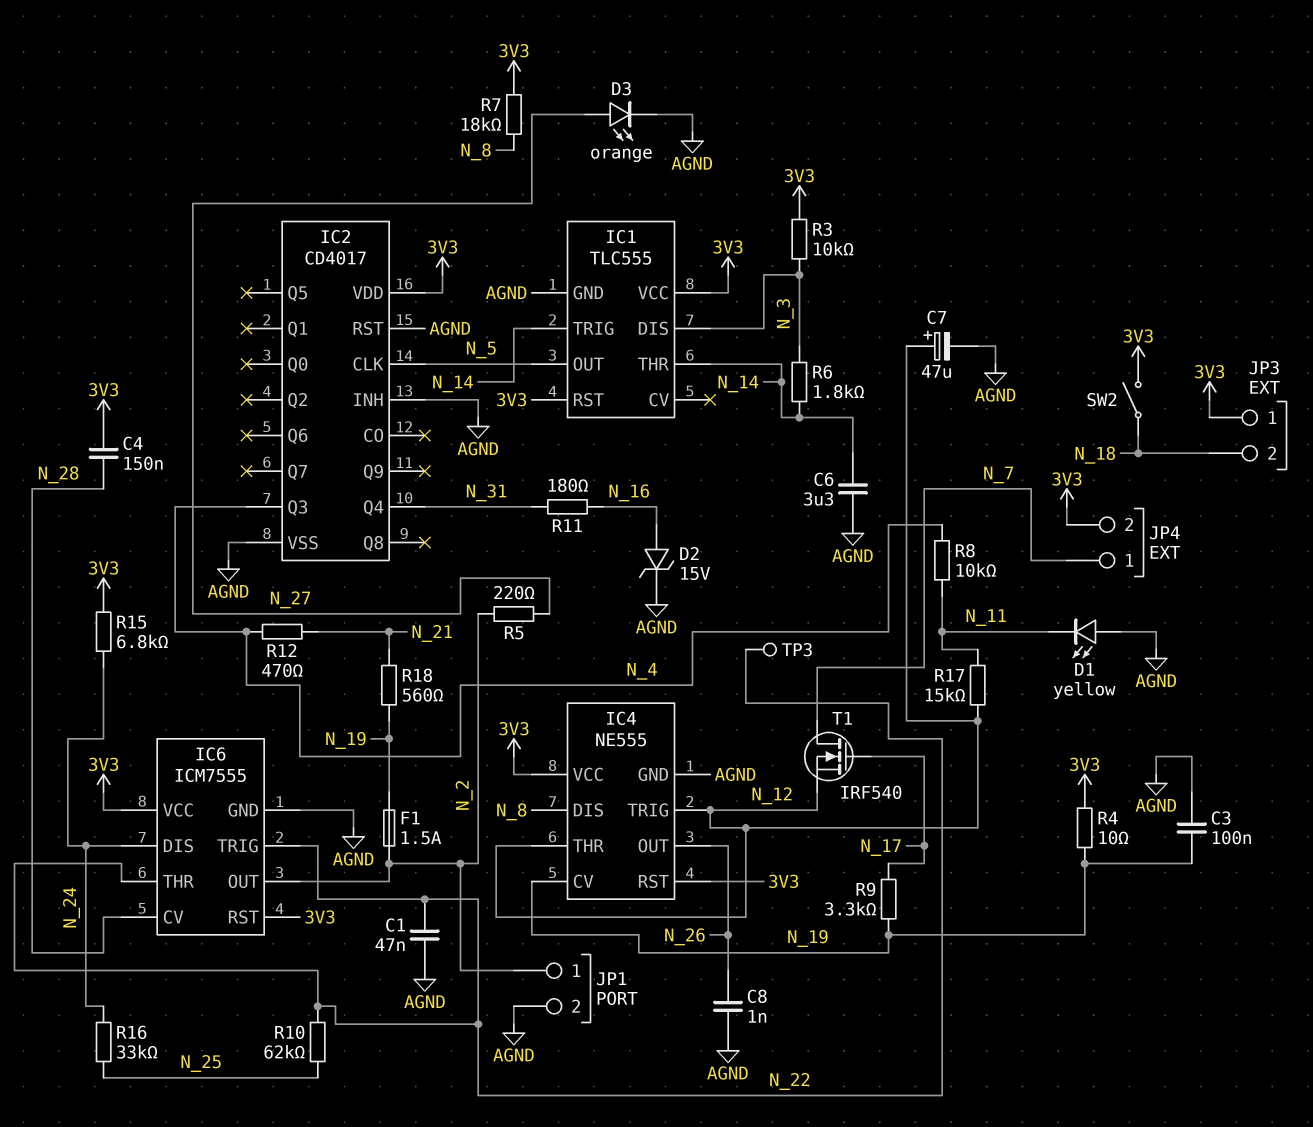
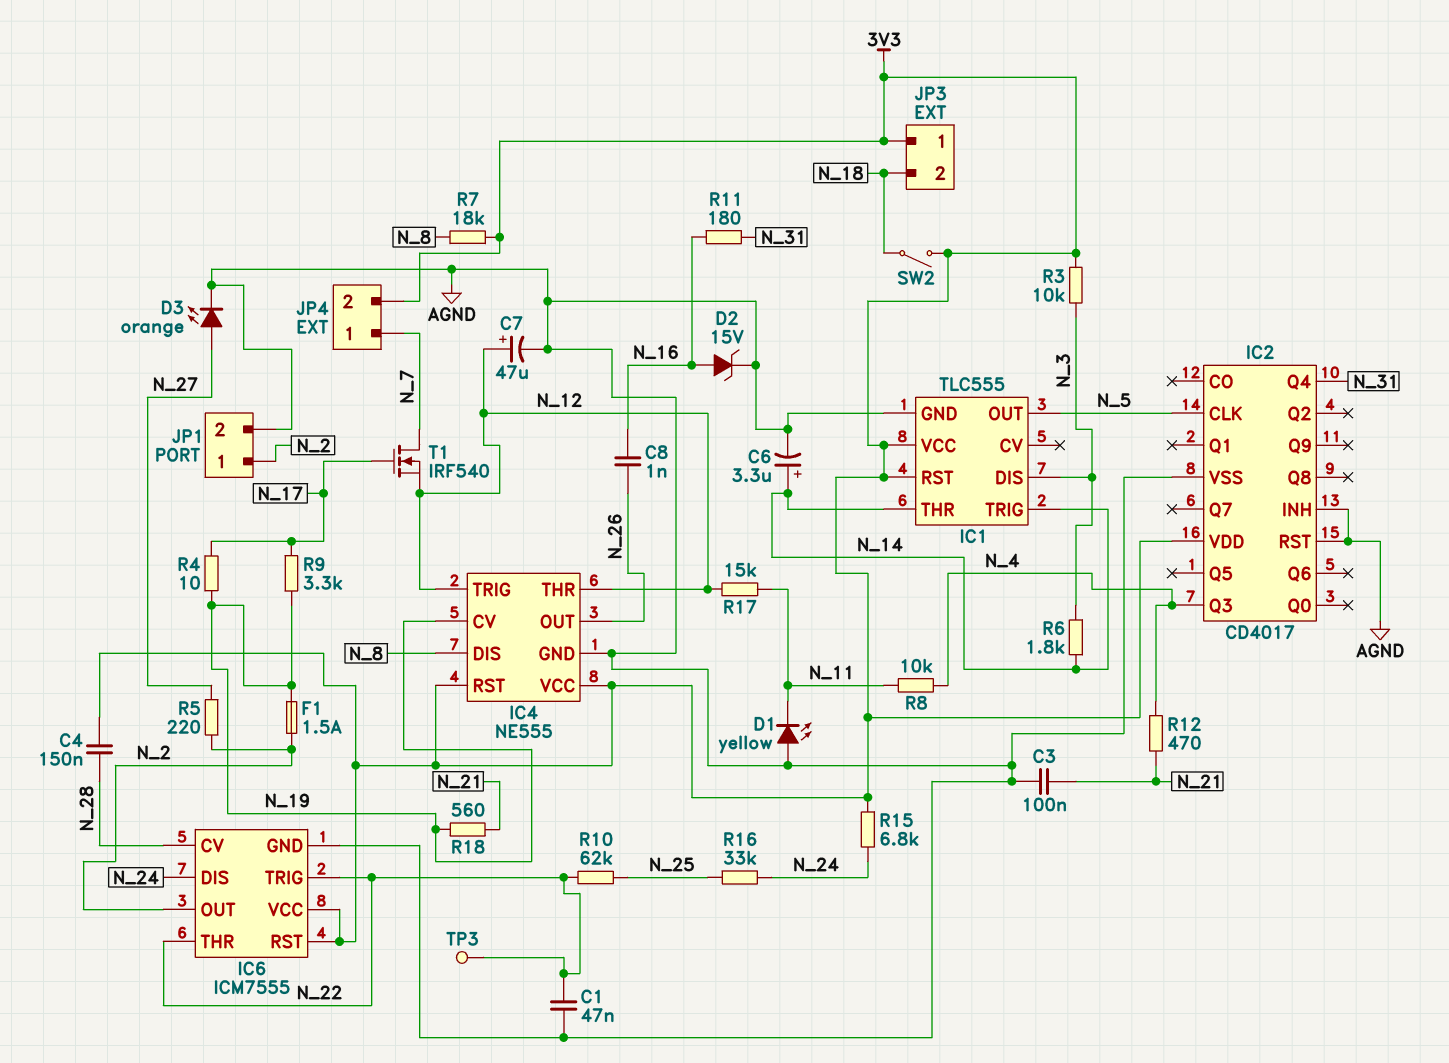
C3: 100nF (AGND, N_19) -> 100nF (AGND, N_21)
C6: 3.3uF (AGND, N_14) -> 3.3uF (plus N_14, minus AGND)
C8: 1nF (AGND, N_26) -> 1nF (N_16, N_26)
R4: 10 (3V3, N_19) -> 10 (N_17, N_19)

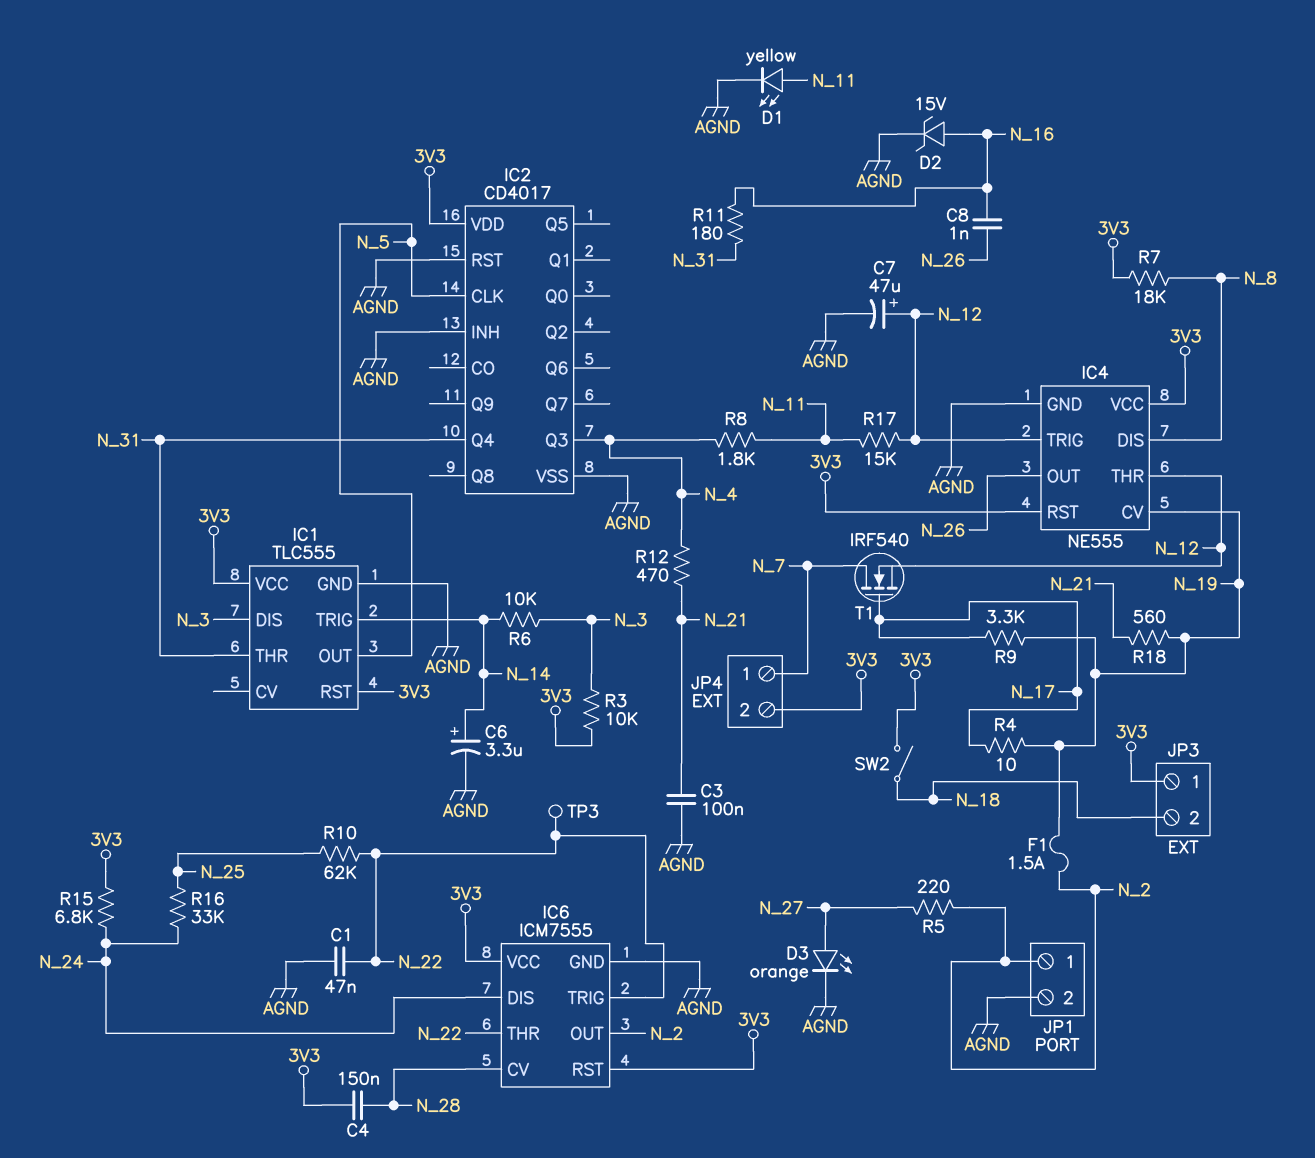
D1: LED yellow (A AGND, K N_11) -> LED yellow (A N_11, K AGND)
IC1 pin THR: N_14 -> N_31
R6: 1.8k (N_3, N_14) -> 10k (N_3, N_14)
R8: 10k (N_4, N_11) -> 1.8k (N_4, N_11)

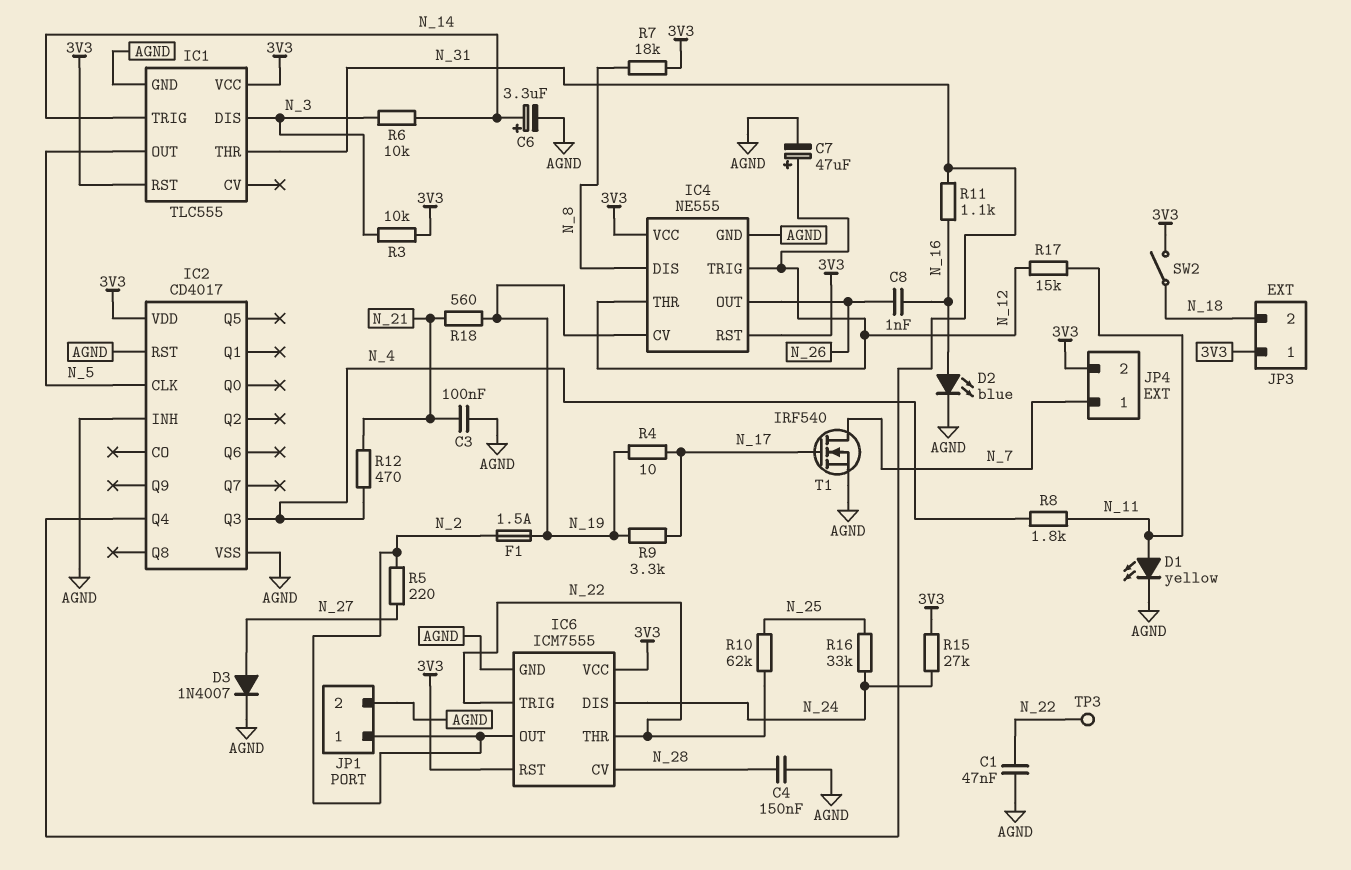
C4: 150nF (3V3, N_28) -> 150nF (AGND, N_28)
D2: zener 15V (A N_16, K AGND) -> LED blue (A N_16, K AGND)
D3: LED orange (A N_27, K AGND) -> diode 1N4007 (A N_27, K AGND)
R11: 180 (N_16, N_31) -> 1.1k (N_16, N_31)
R15: 6.8k (3V3, N_24) -> 27k (3V3, N_24)
T1: NMOS IRF540 (G N_17, D N_7, S N_12) -> NMOS IRF540 (G N_17, D N_7, S AGND)

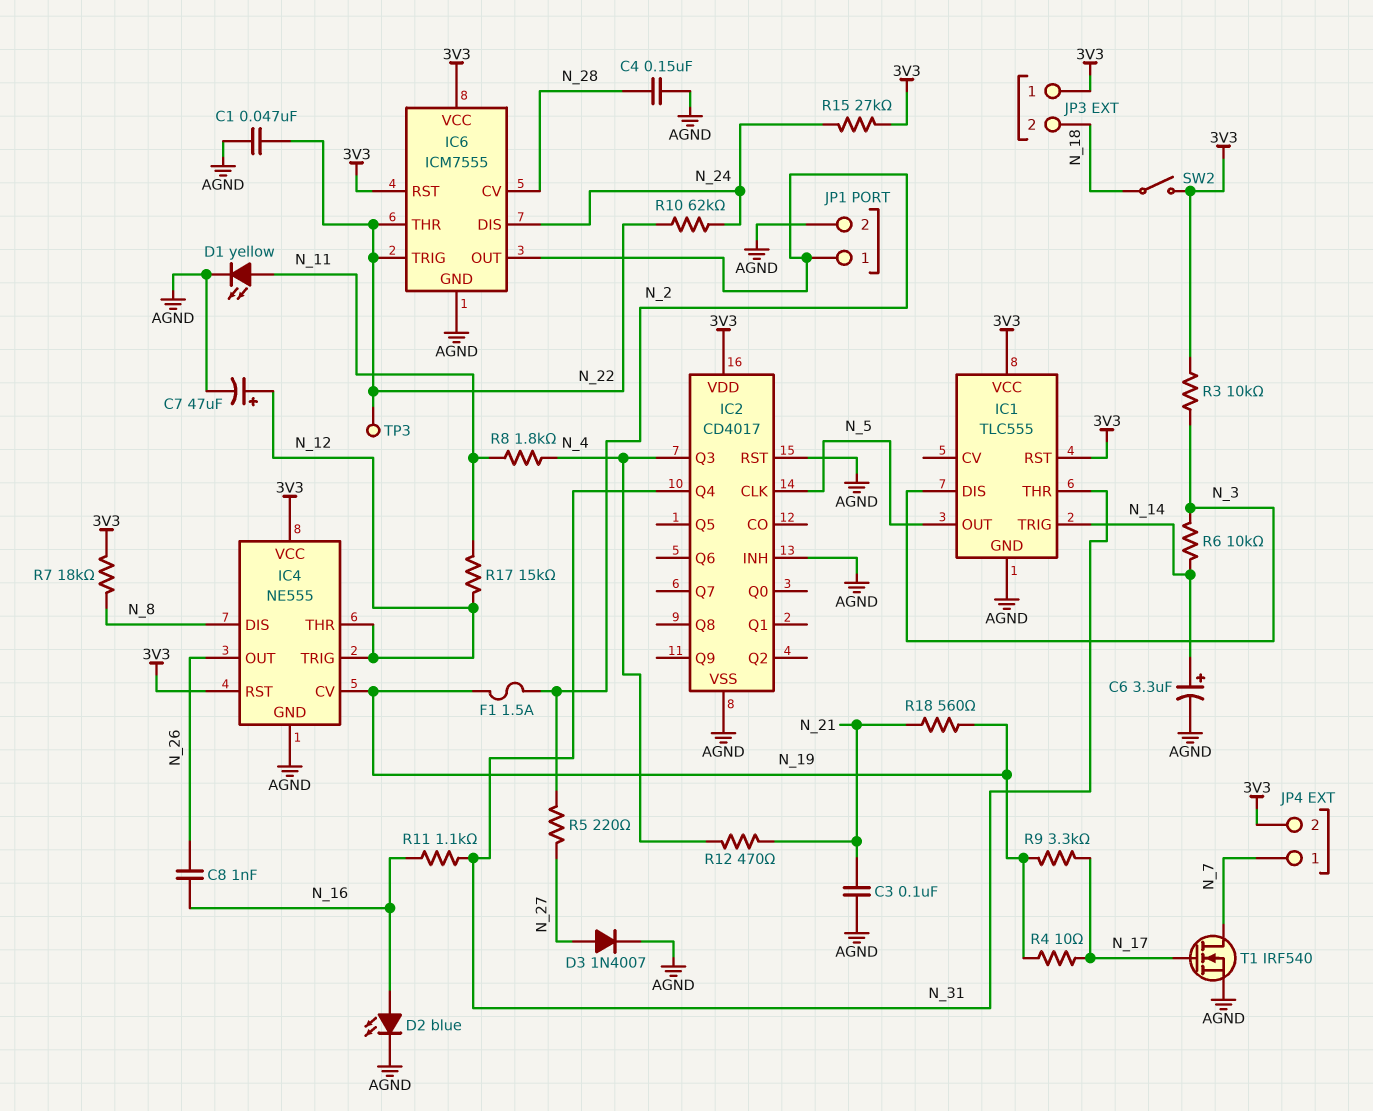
R10: 62k (N_22, N_25) -> 62k (N_22, N_24)
R16: 33k (N_24, N_25) -> none

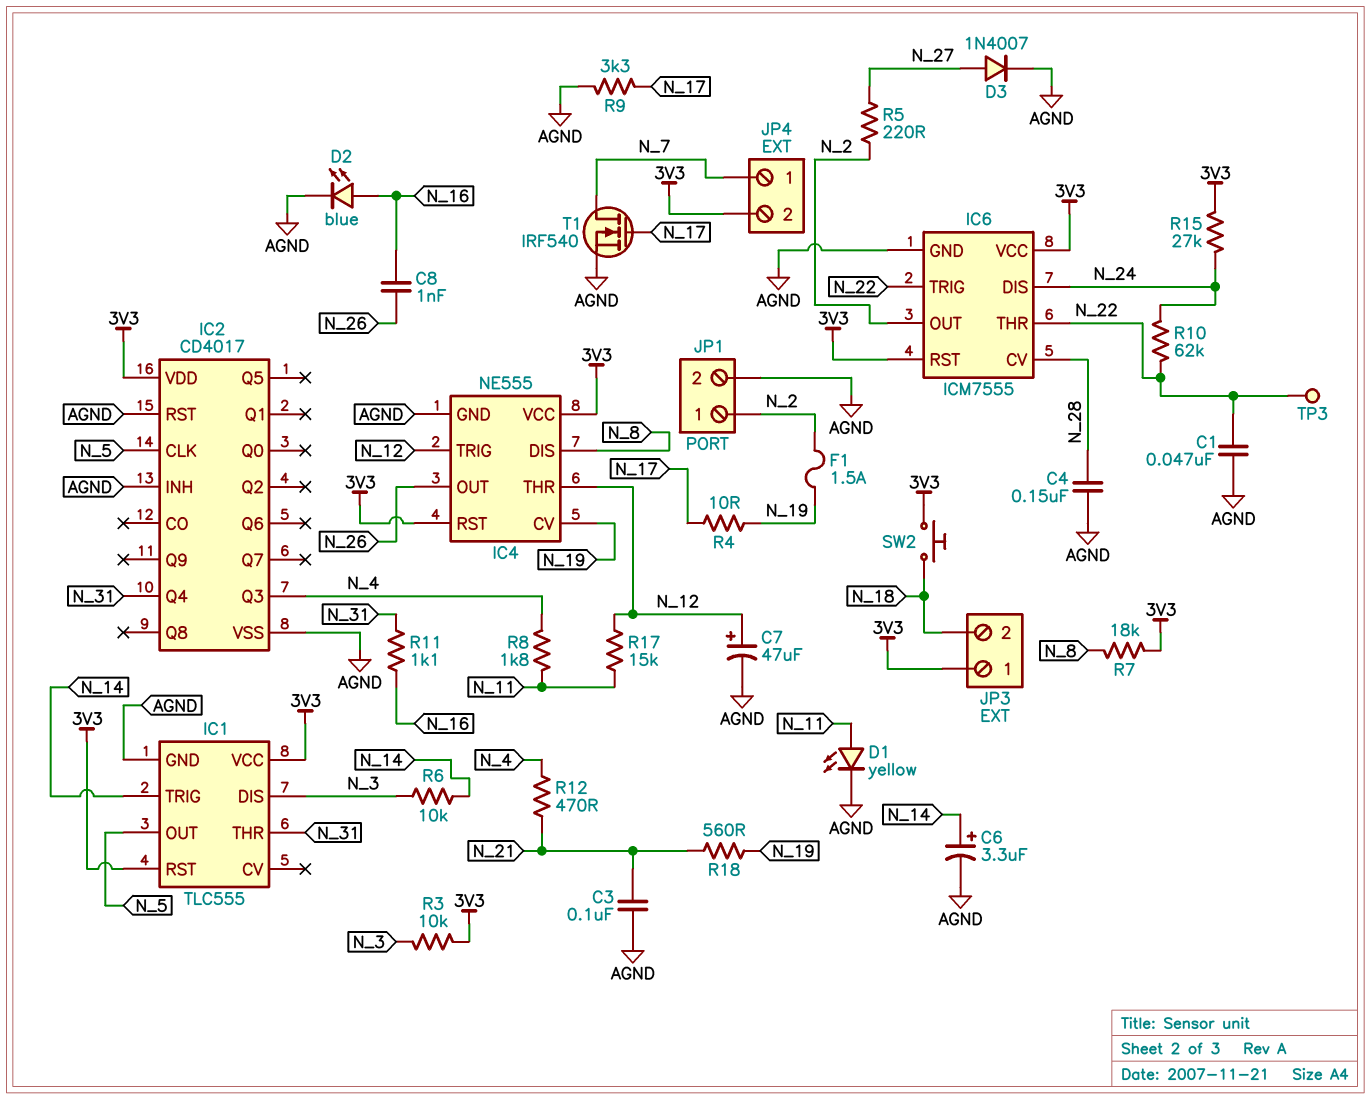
R9: 3.3k (N_17, N_19) -> 3.3k (AGND, N_17)
SW2: switch (3V3, N_18) -> button (3V3, N_18)

